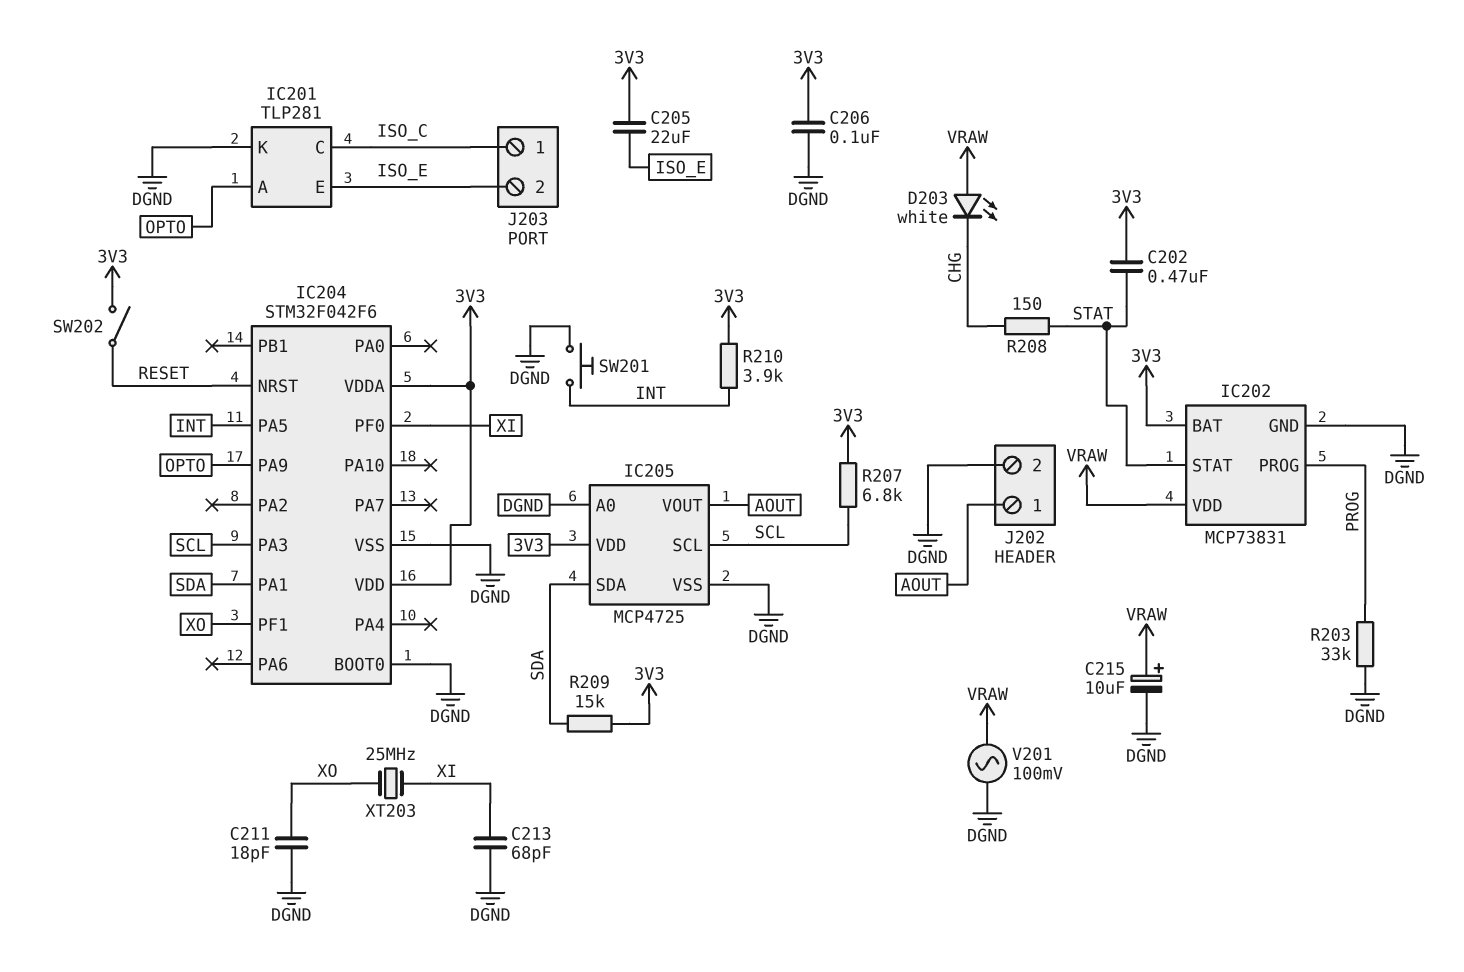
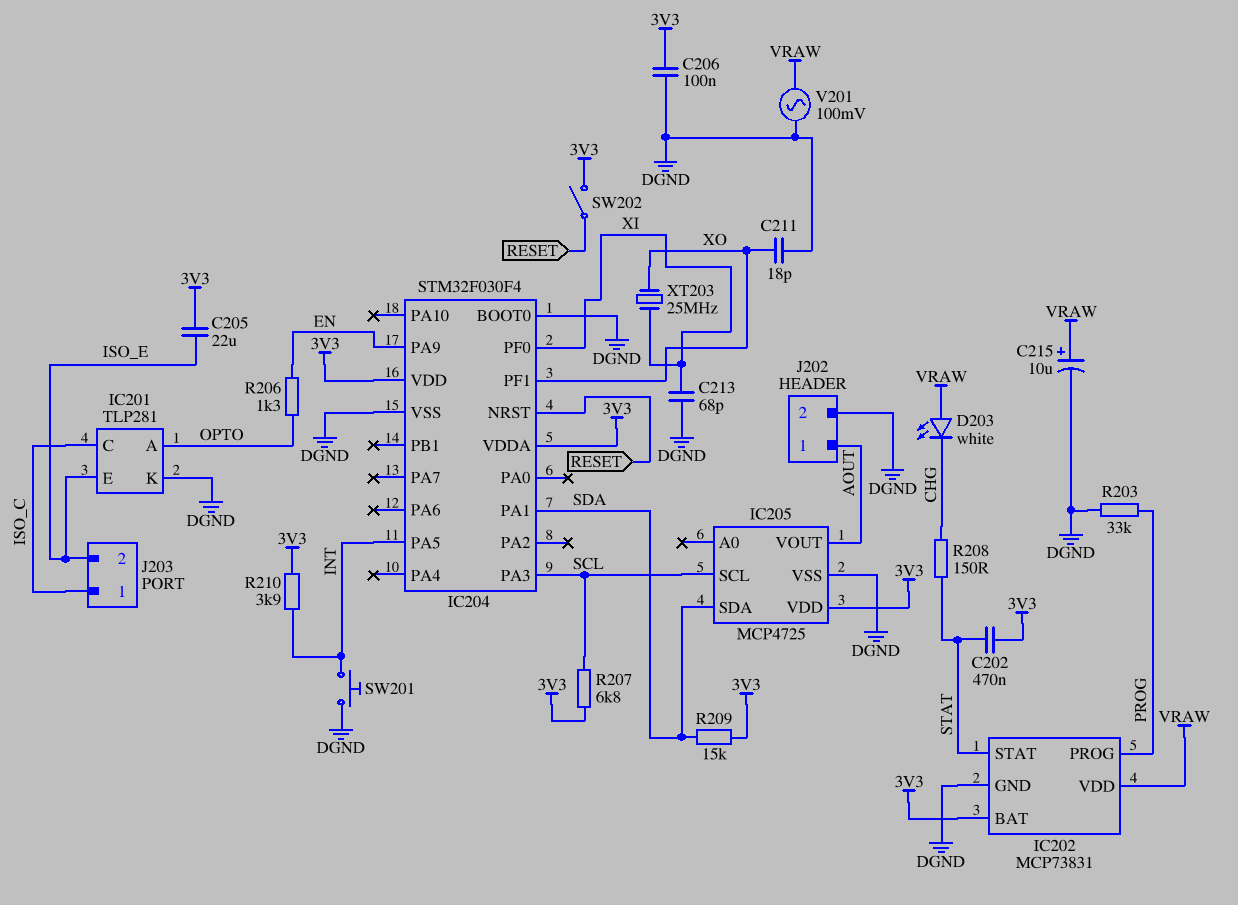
IC204: STM32F042F6 -> STM32F030F4
IC204 pin PA9: OPTO -> EN
IC205 pin A0: DGND -> none
R206: none -> 1.3k (EN, OPTO)

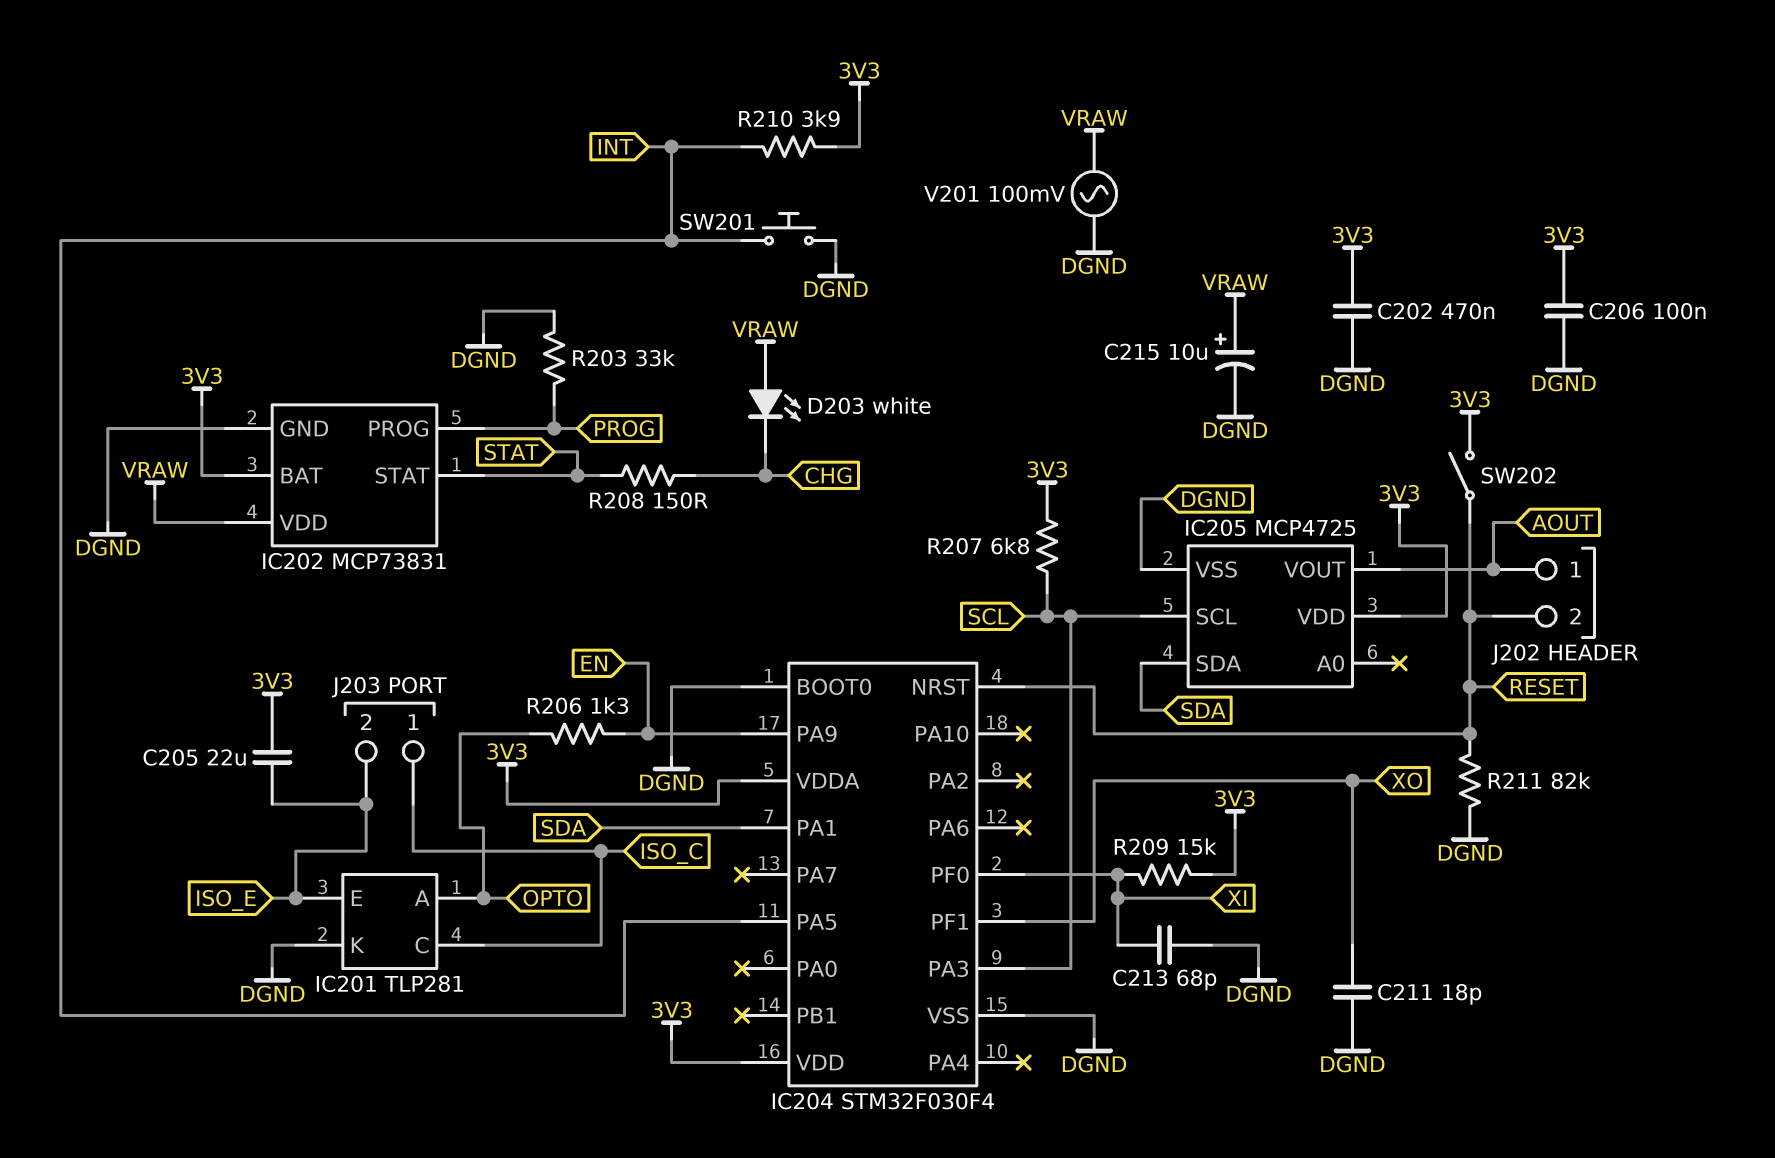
C202: 470nF (3V3, STAT) -> 470nF (3V3, DGND)
J202 pin 2: DGND -> RESET
R209: 15k (3V3, SDA) -> 15k (3V3, XI)
R211: none -> 82k (DGND, RESET)
XT203: 25MHz (XI, XO) -> none

